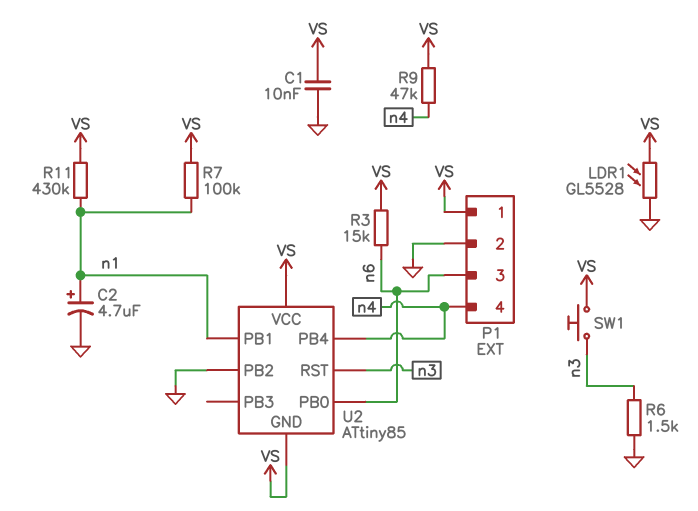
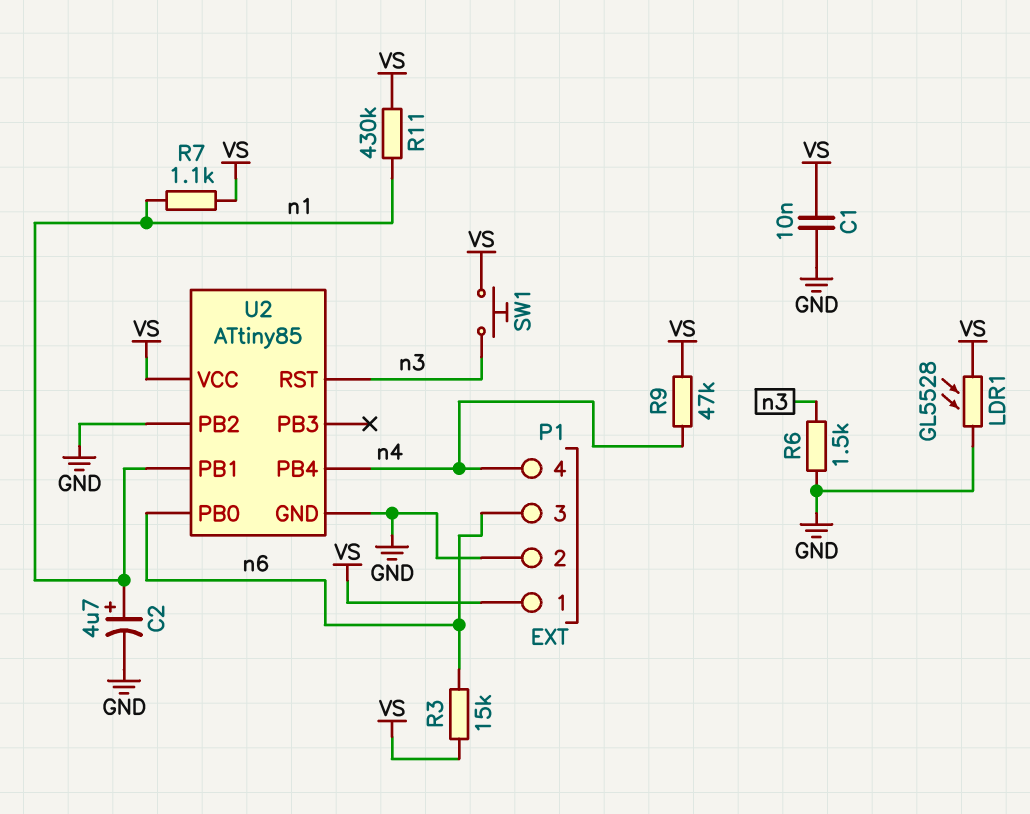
R7: 100k (VS, n1) -> 1.1k (VS, n1)
U2 pin GND: VS -> GND

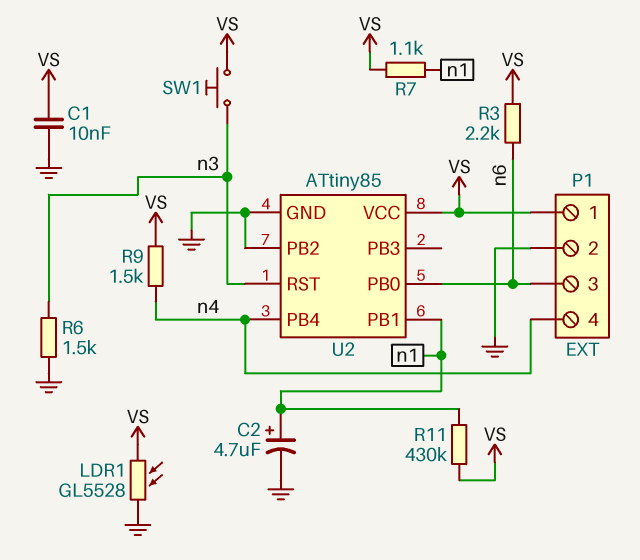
R3: 15k (VS, n6) -> 2.2k (VS, n6)
R9: 47k (VS, n4) -> 1.5k (VS, n4)

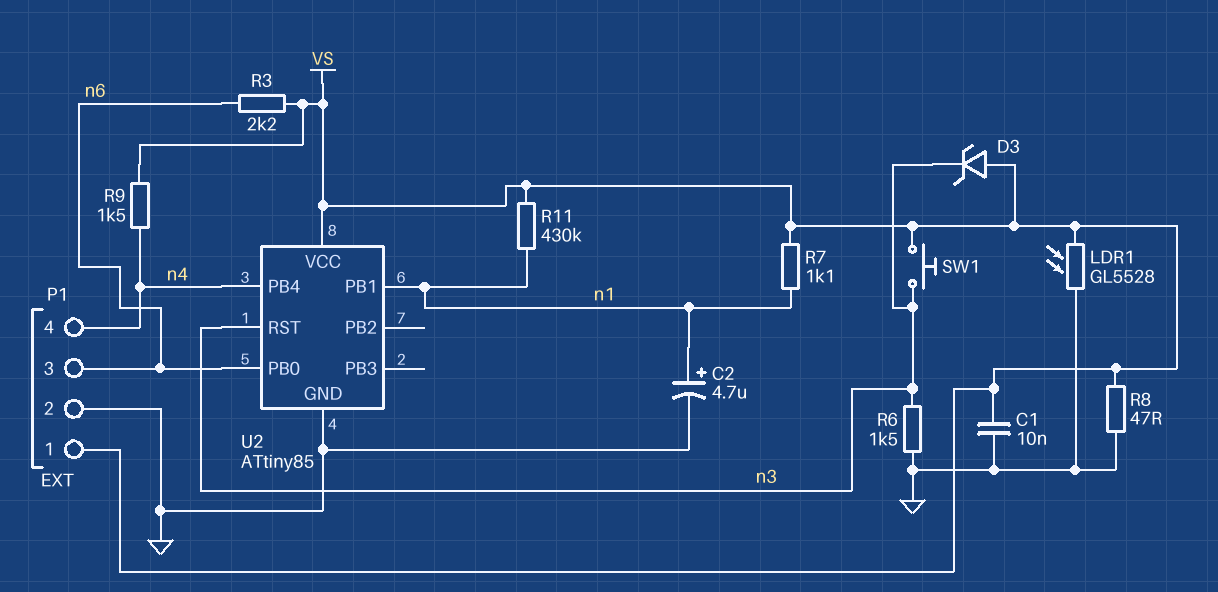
D3: none -> zener (A VS, K n3)
R8: none -> 47 (GND, VS)
U2 pin PB2: GND -> none

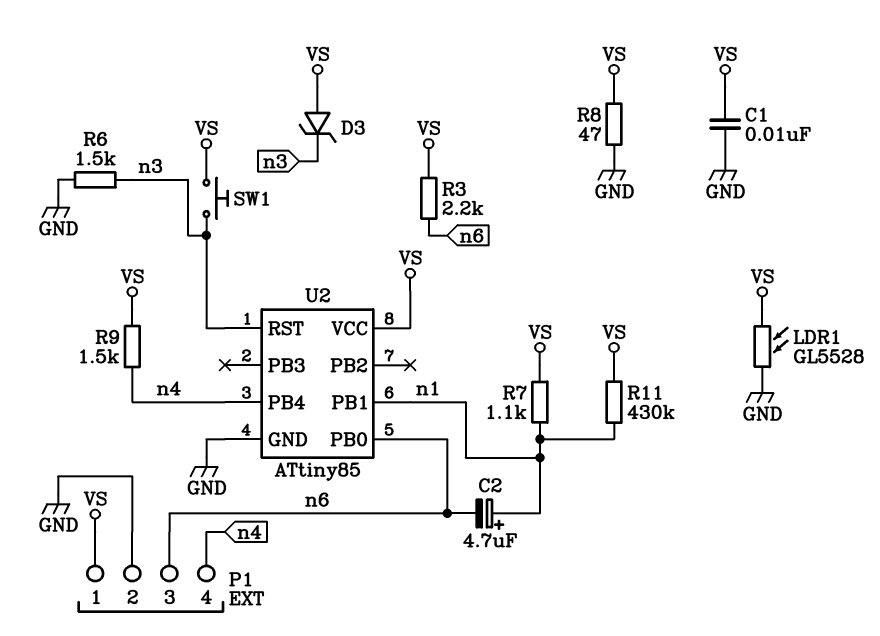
C2: 4.7uF (plus n1, minus GND) -> 4.7uF (plus n1, minus n6)

